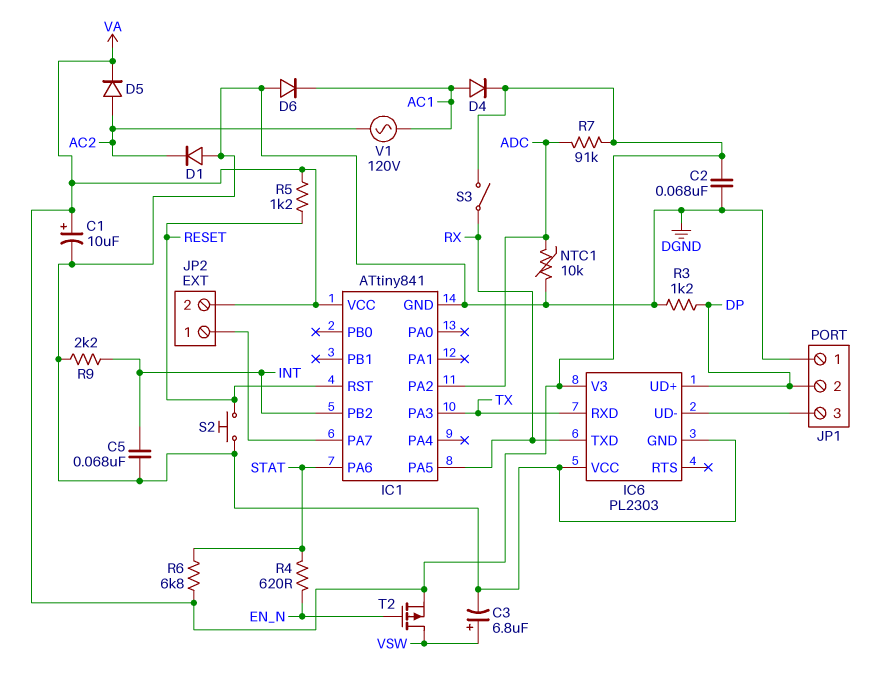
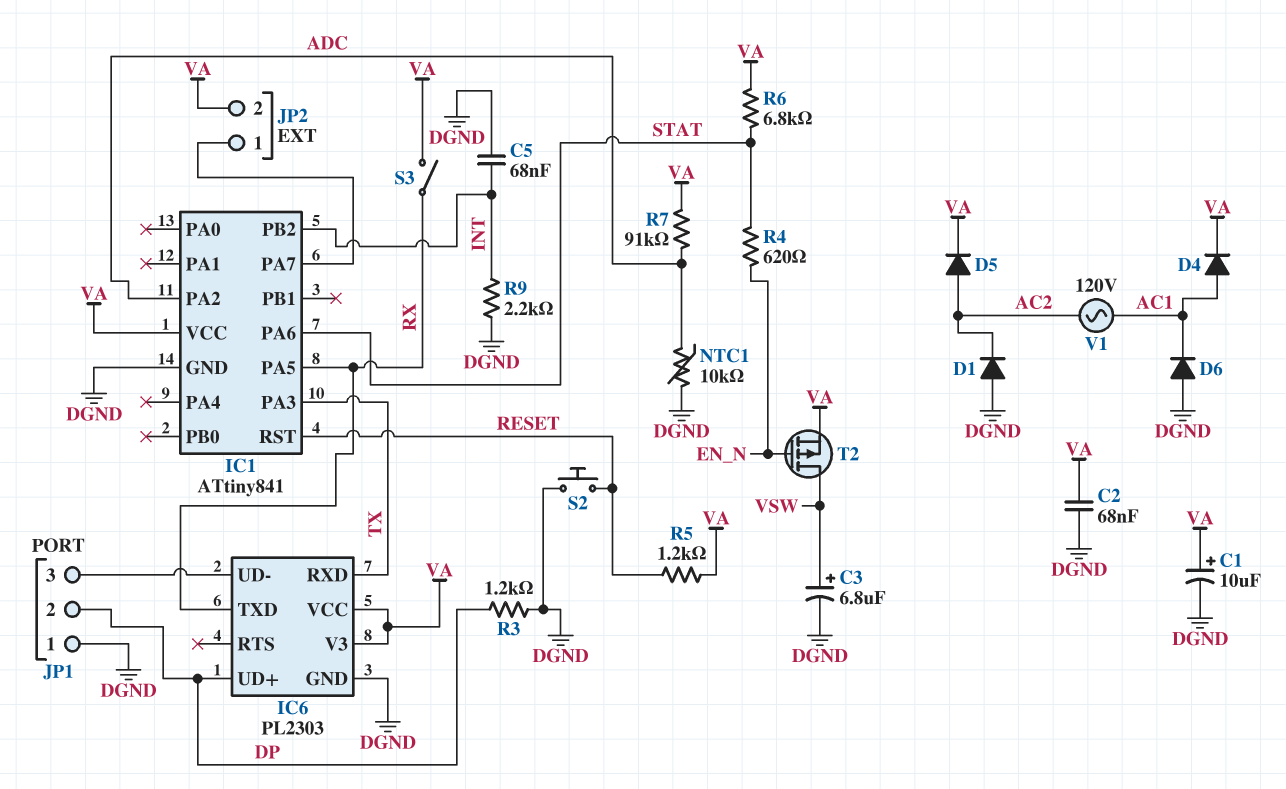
IC6 pin VCC: DGND -> VA

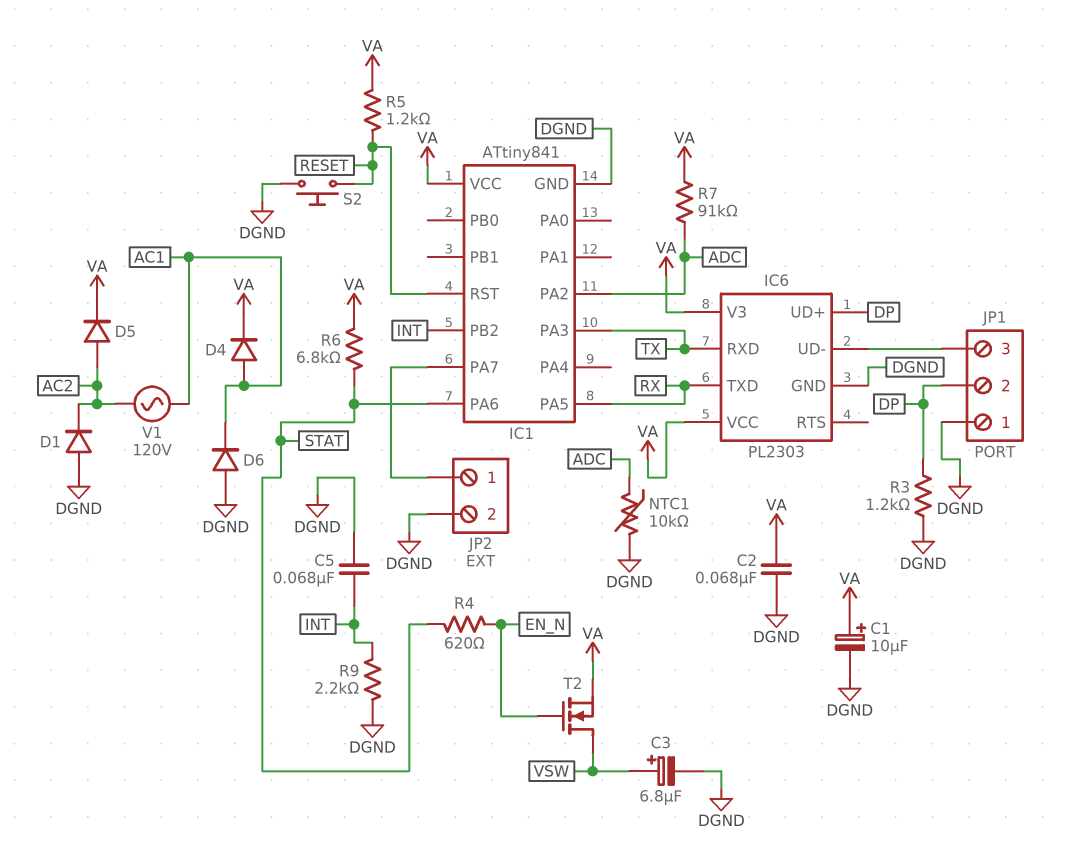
JP2 pin 2: VA -> DGND
S3: switch (RX, VA) -> none
T2: PMOS (G EN_N, D VSW, S VA) -> NMOS (G EN_N, D VSW, S VA)

